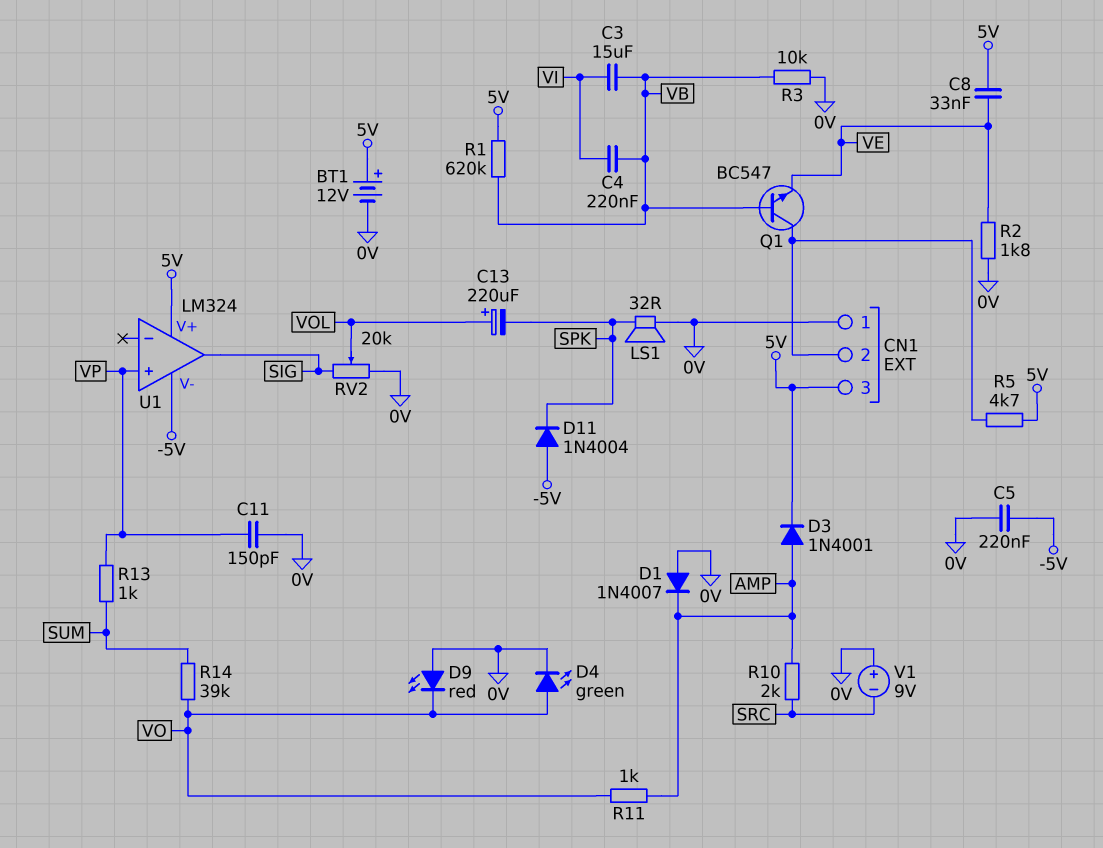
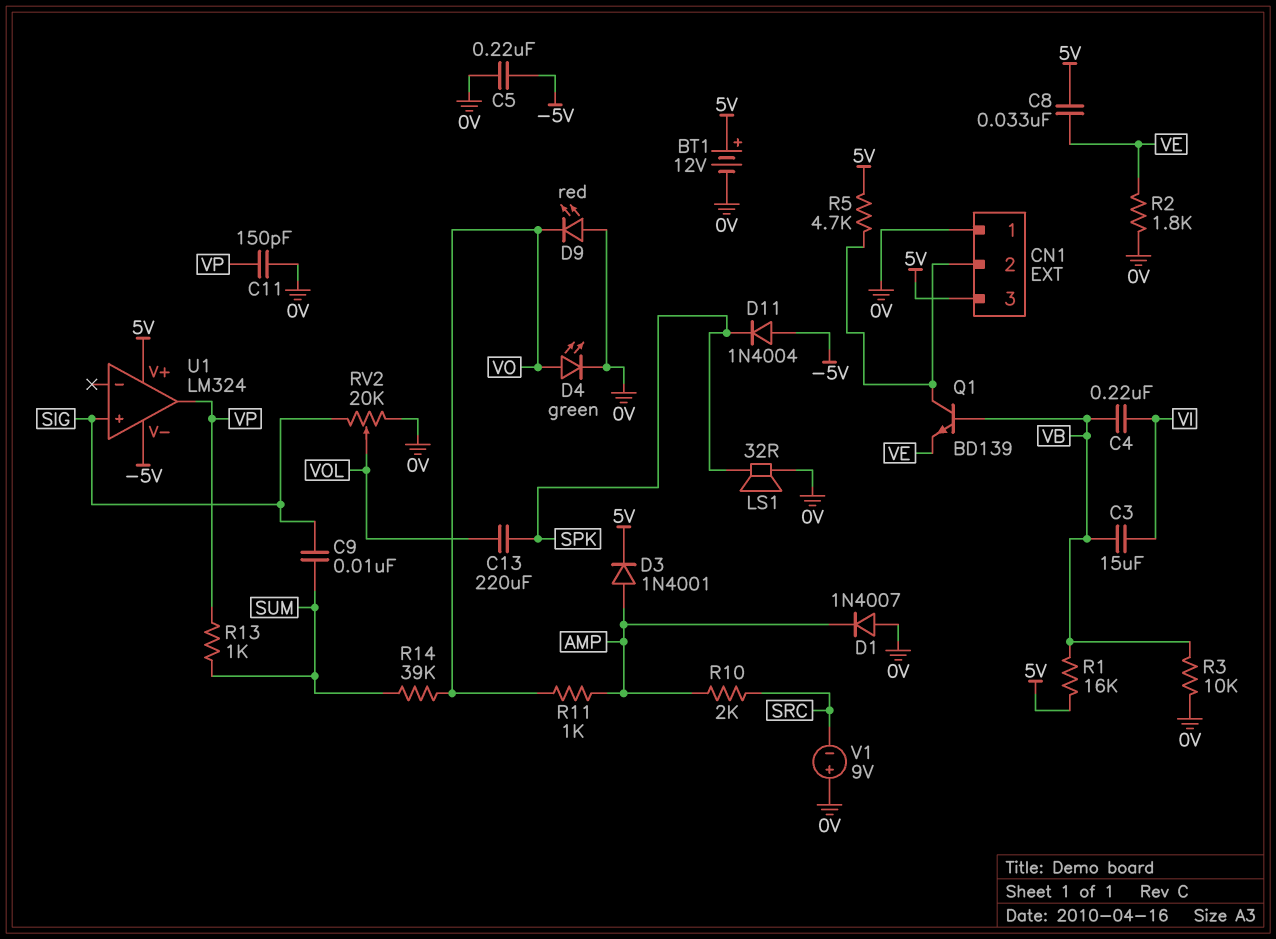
C9: none -> 10nF (SIG, SUM)
C13: 220uF (plus VOL, minus SPK) -> 220uF (SPK, VOL)
Q1: NPN BC547 (B VB, C CN1/2, E VE) -> NPN BD139 (B VB, C CN1/2, E VE)
R1: 620k (5V, VB) -> 16k (5V, VB)
U1 pin in+: VP -> SIG
U1 pin out: SIG -> VP

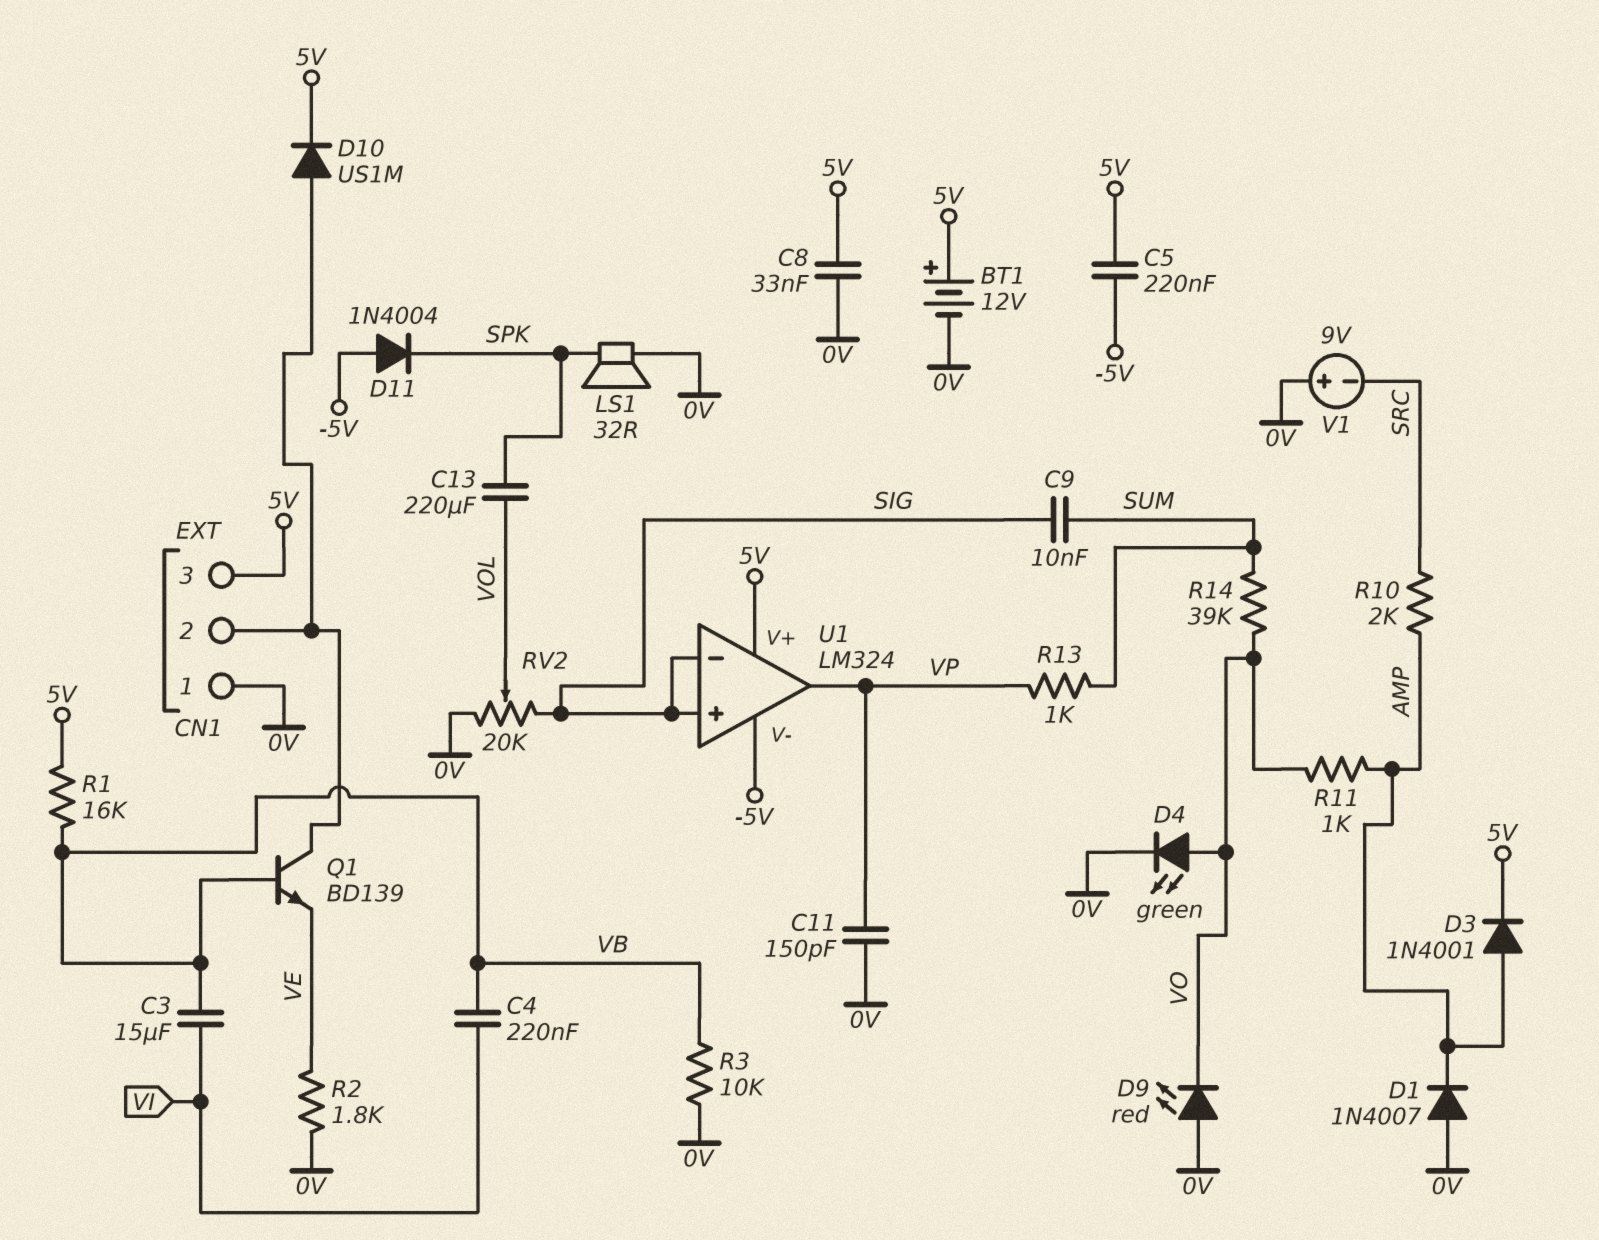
C5: 220nF (-5V, 0V) -> 220nF (-5V, 5V)
C8: 33nF (5V, VE) -> 33nF (0V, 5V)
D10: none -> diode US1M (A CN1/2, K 5V)
R5: 4.7k (5V, CN1/2) -> none
U1 pin in-: none -> SIG

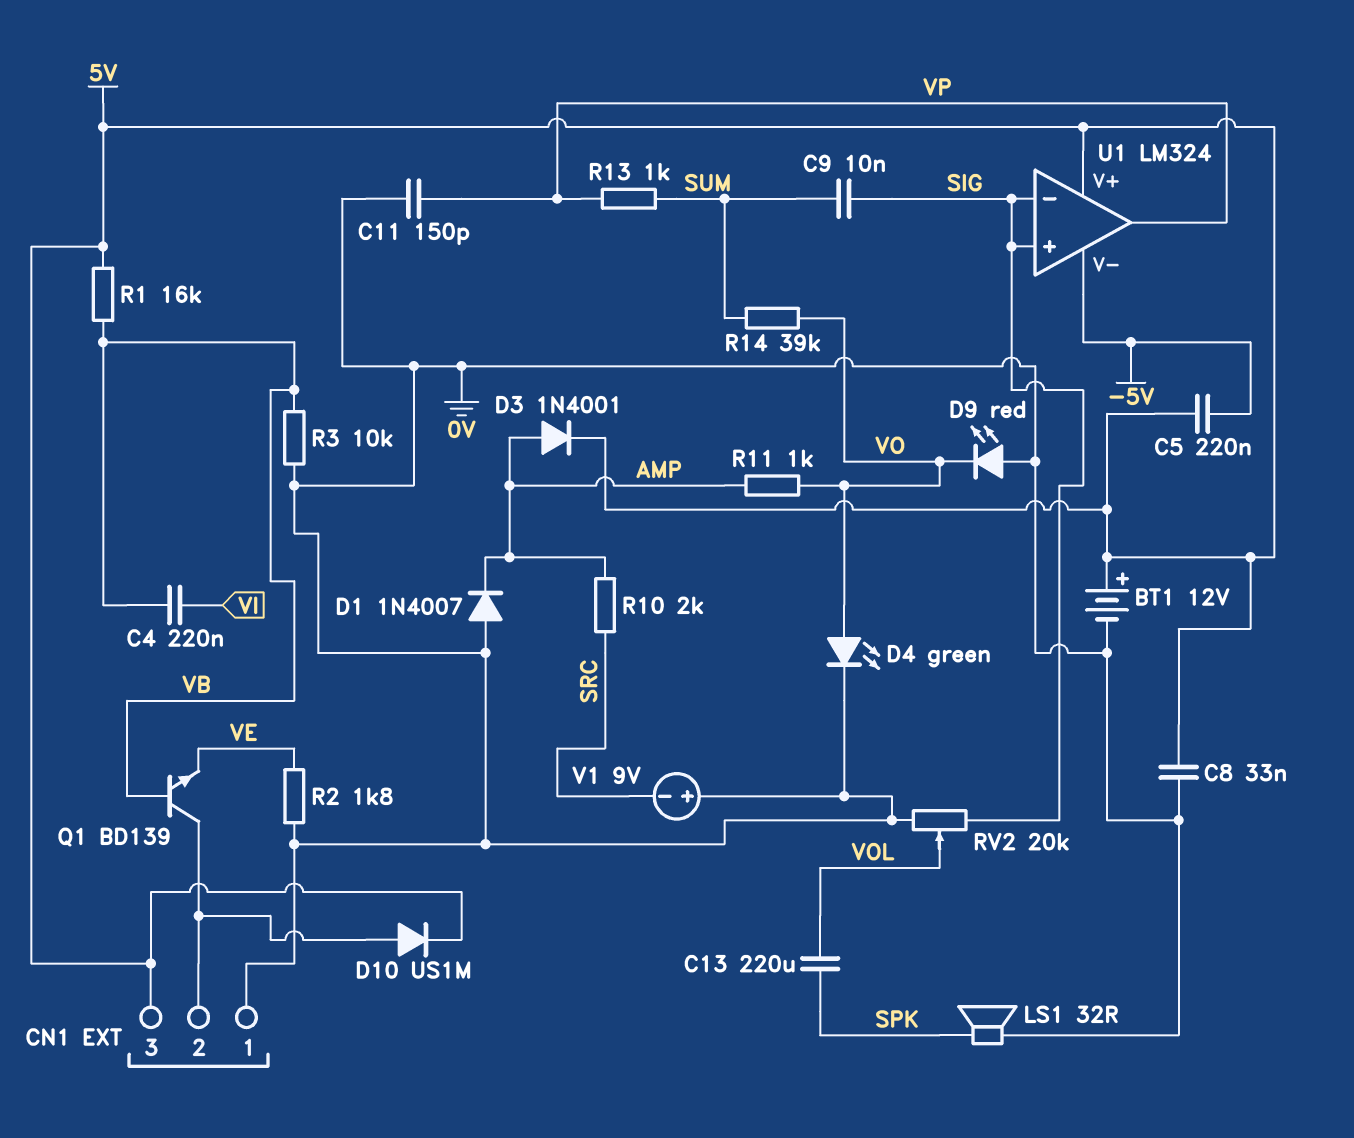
C3: 15uF (VB, VI) -> none
D11: diode 1N4004 (A -5V, K SPK) -> none

